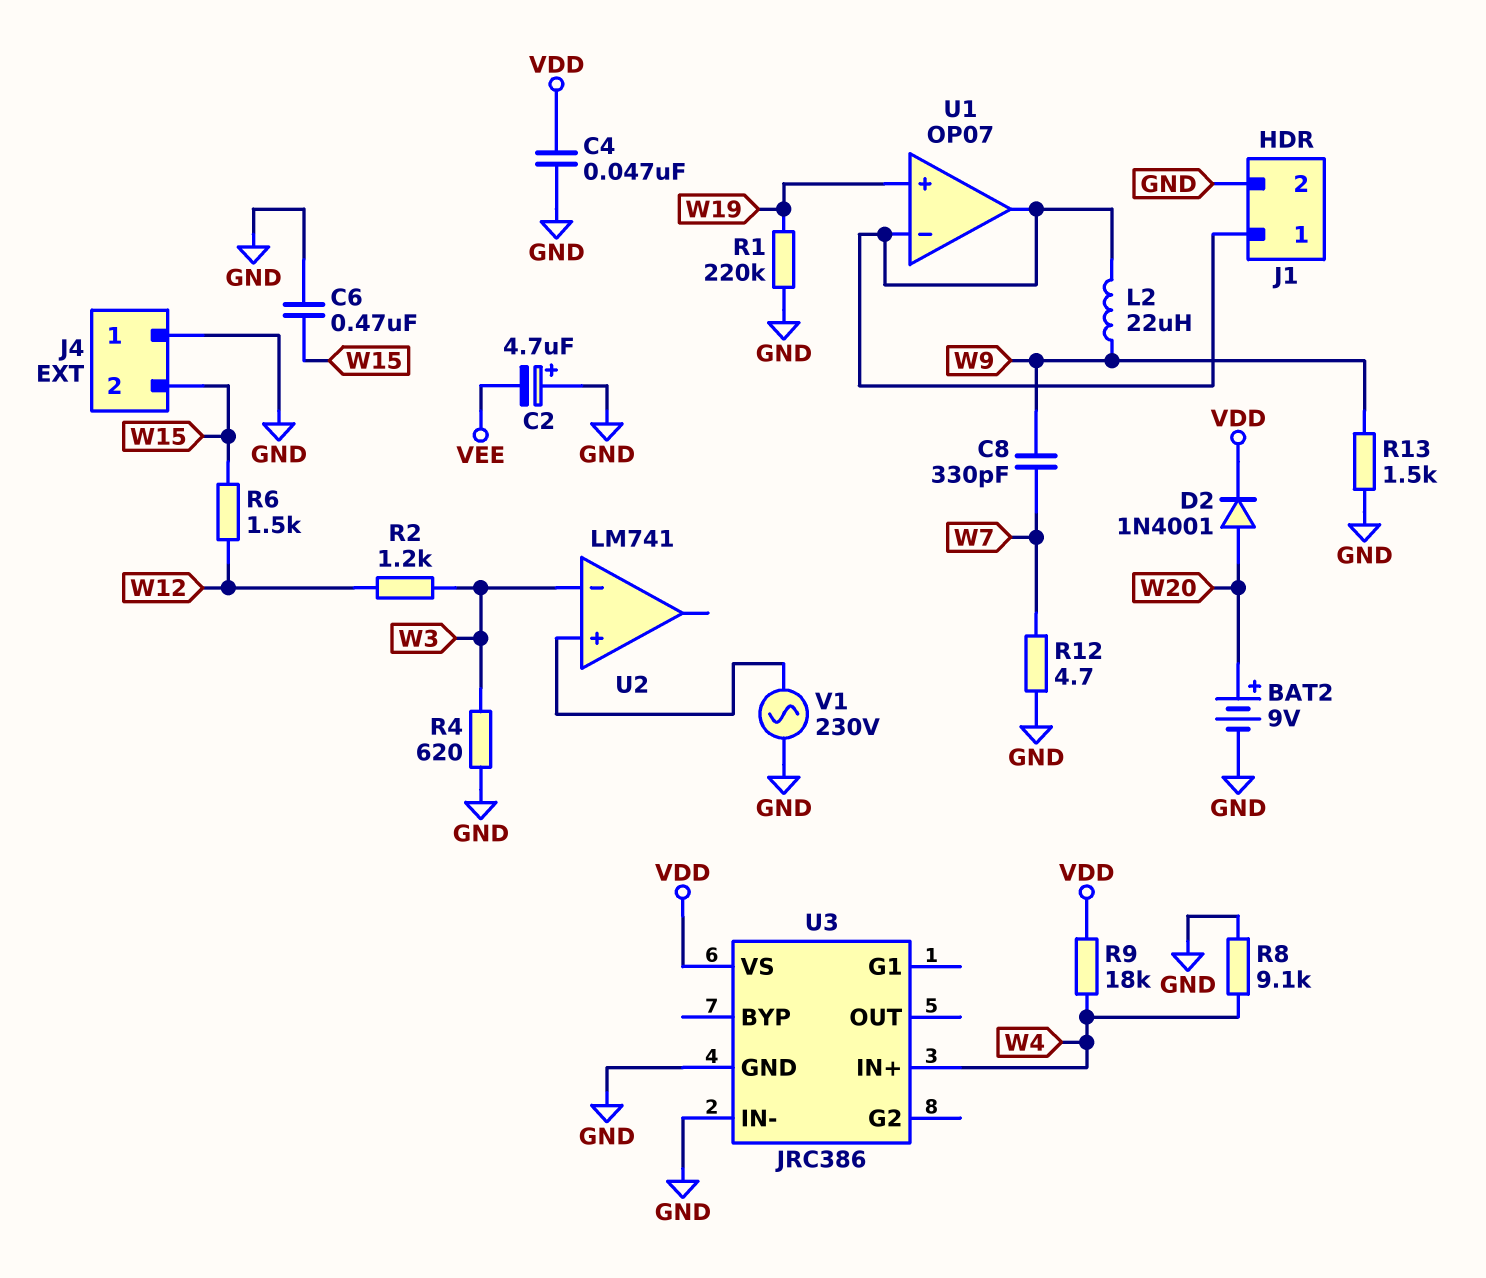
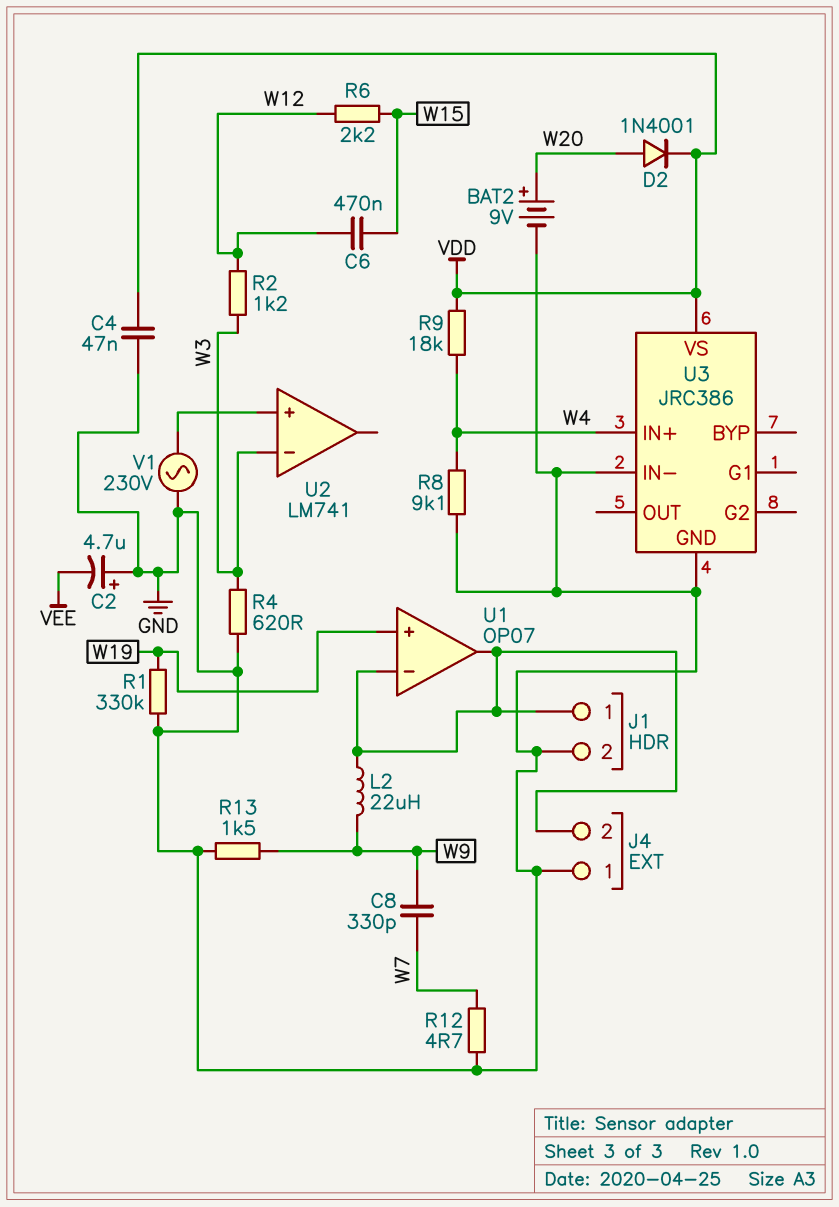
C6: 470nF (GND, W15) -> 470nF (W12, W15)
J4 pin 2: W15 -> J1/1
R1: 220k (GND, W19) -> 330k (GND, W19)
R6: 1.5k (W12, W15) -> 2.2k (W12, W15)

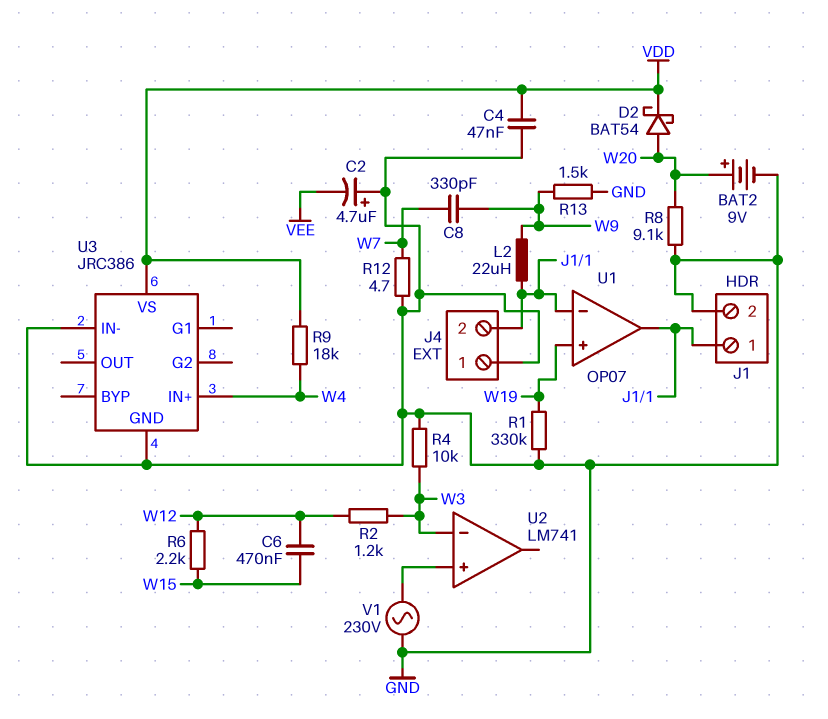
D2: diode 1N4001 (A W20, K VDD) -> schottky BAT54 (A W20, K VDD)
R4: 620 (GND, W3) -> 10k (GND, W3)
R8: 9.1k (GND, W4) -> 9.1k (GND, W20)

